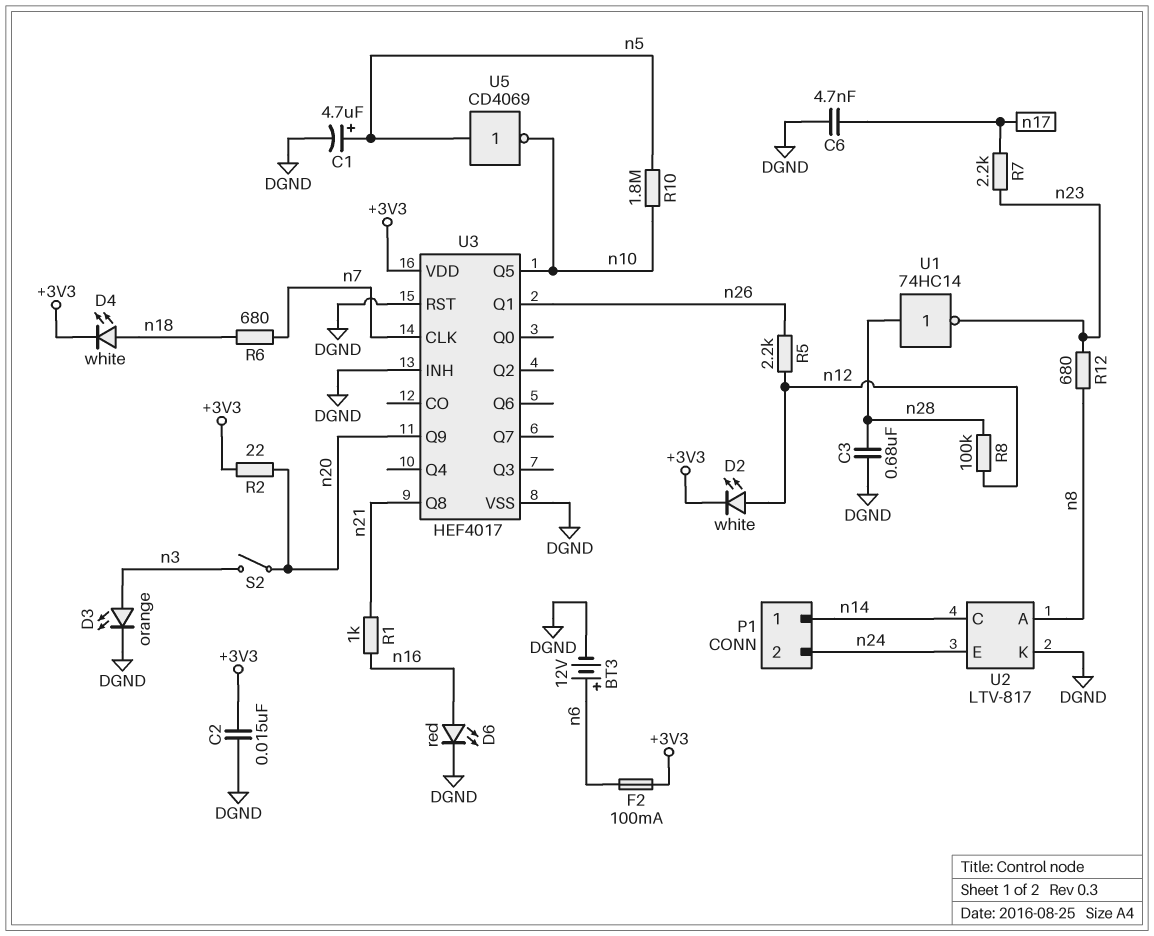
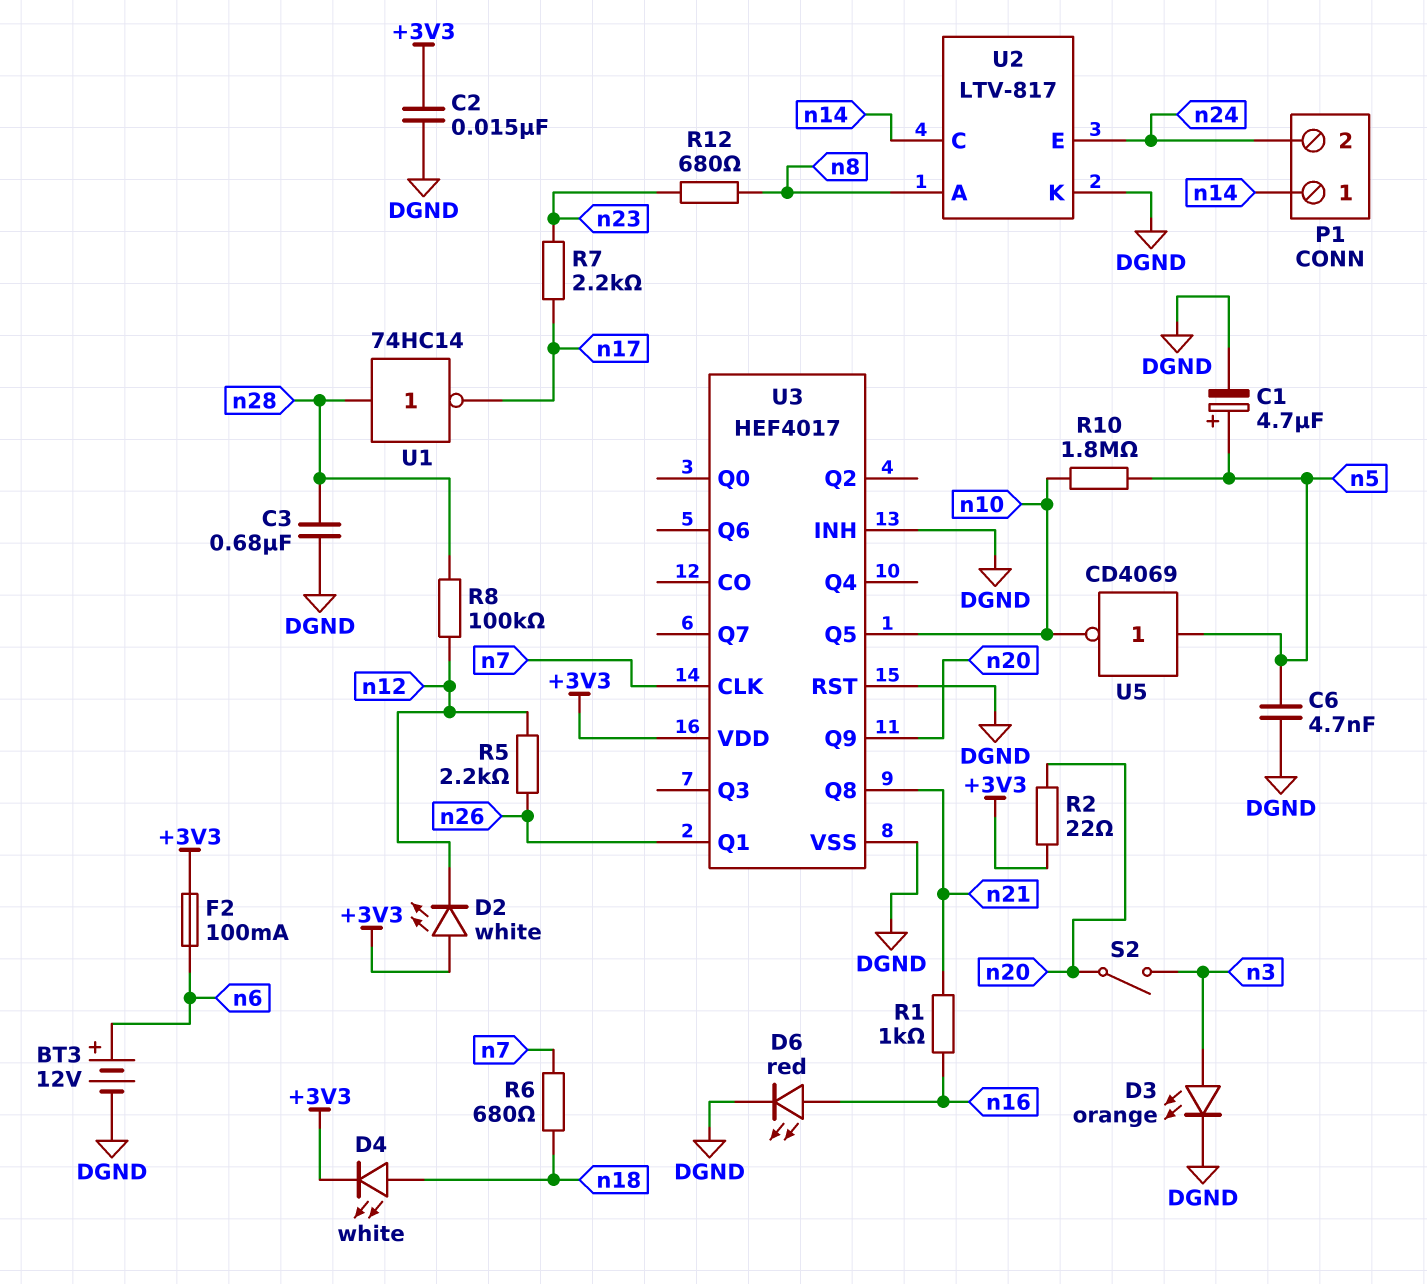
C6: 4.7nF (DGND, n17) -> 4.7nF (DGND, n5)
D2: LED white (A n12, K +3V3) -> LED white (A +3V3, K n12)
U1: NOT 74HC14 (in n28, out n23) -> NOT 74HC14 (in n28, out n17)

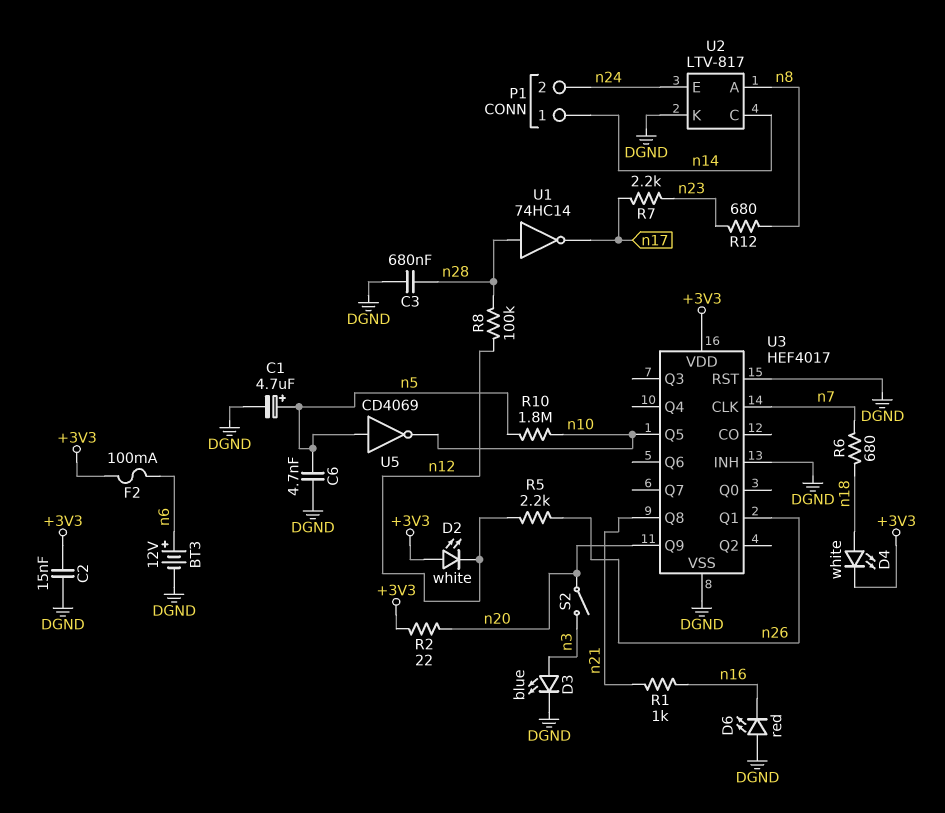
D3: LED orange (A n3, K DGND) -> LED blue (A n3, K DGND)
D6: LED red (A n16, K DGND) -> LED red (A DGND, K n16)

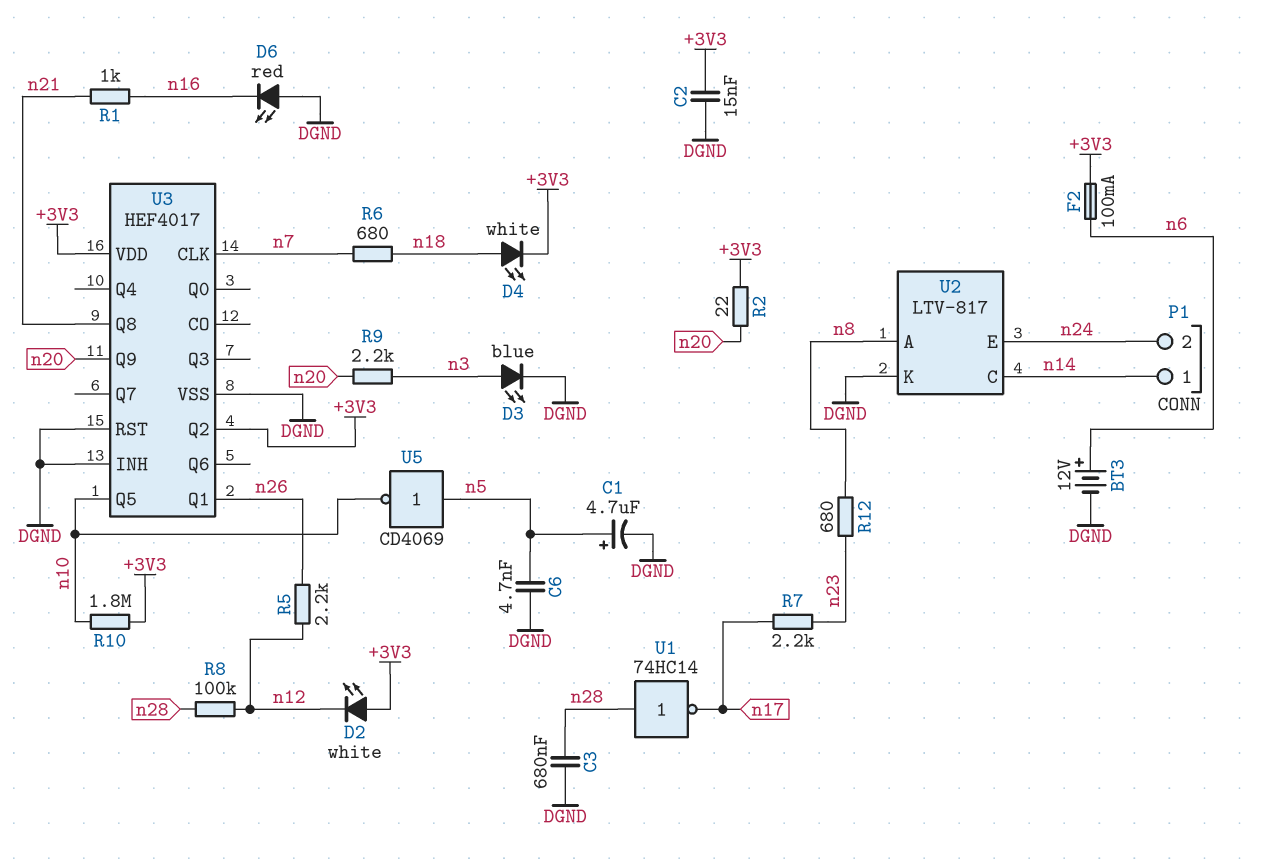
R9: none -> 2.2k (n3, n20)
R10: 1.8M (n5, n10) -> 1.8M (+3V3, n10)
S2: switch (n3, n20) -> none
U3 pin Q2: none -> +3V3

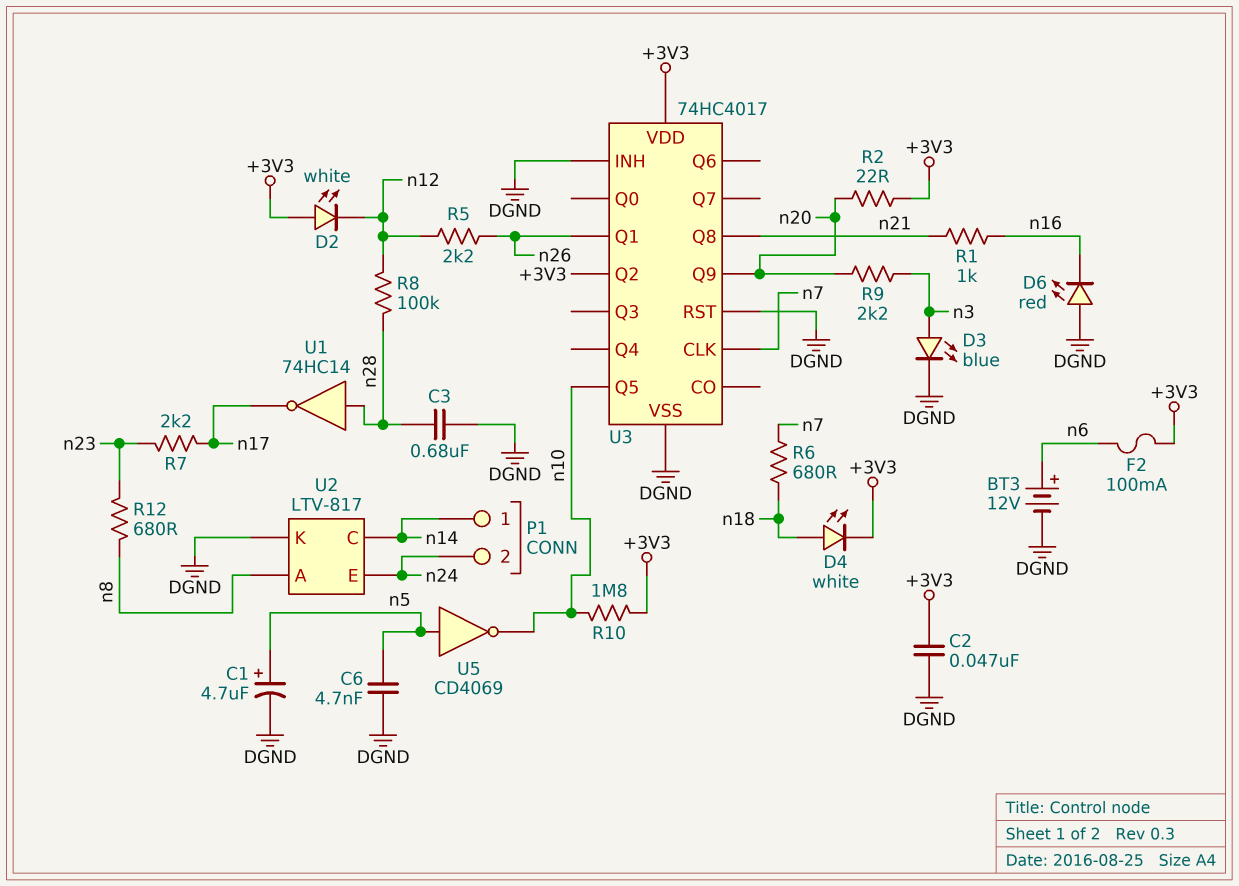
C2: 15nF (+3V3, DGND) -> 47nF (+3V3, DGND)
U3: HEF4017 -> 74HC4017

